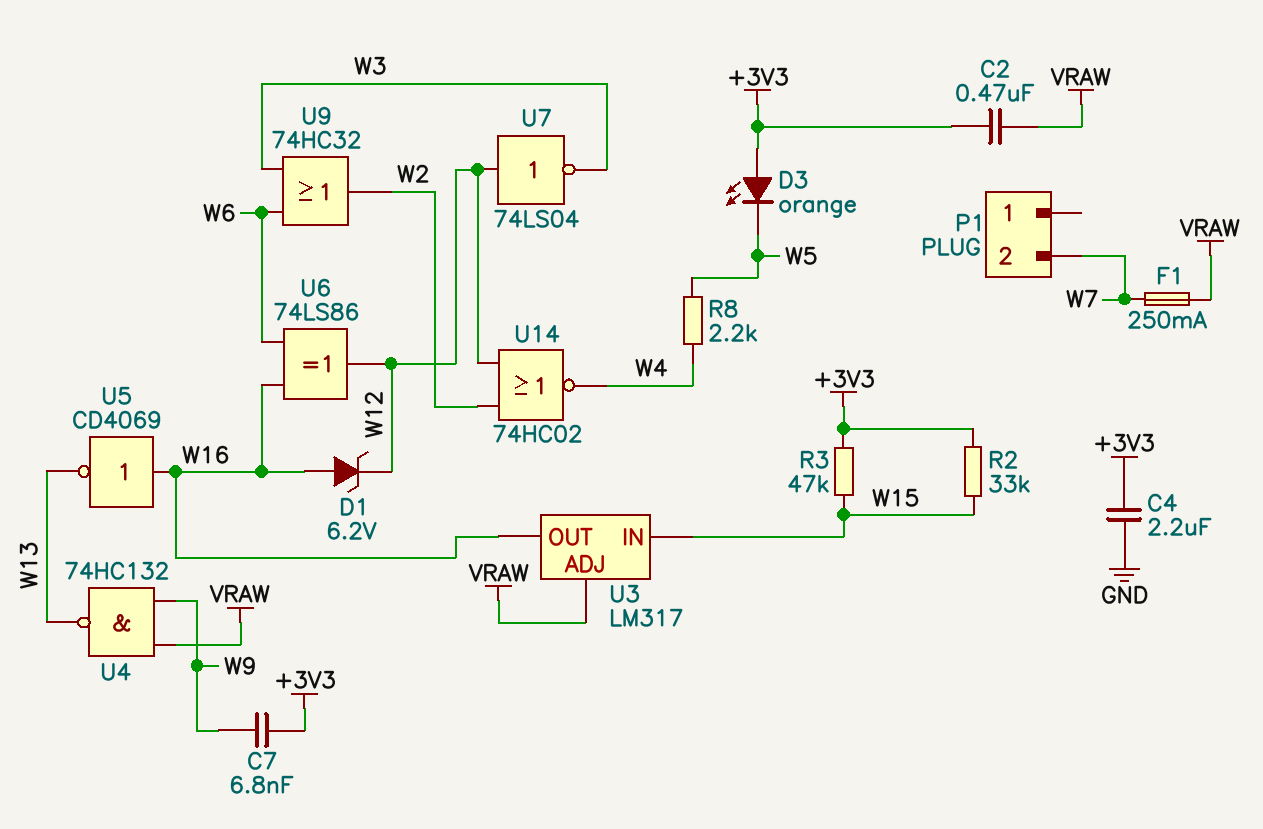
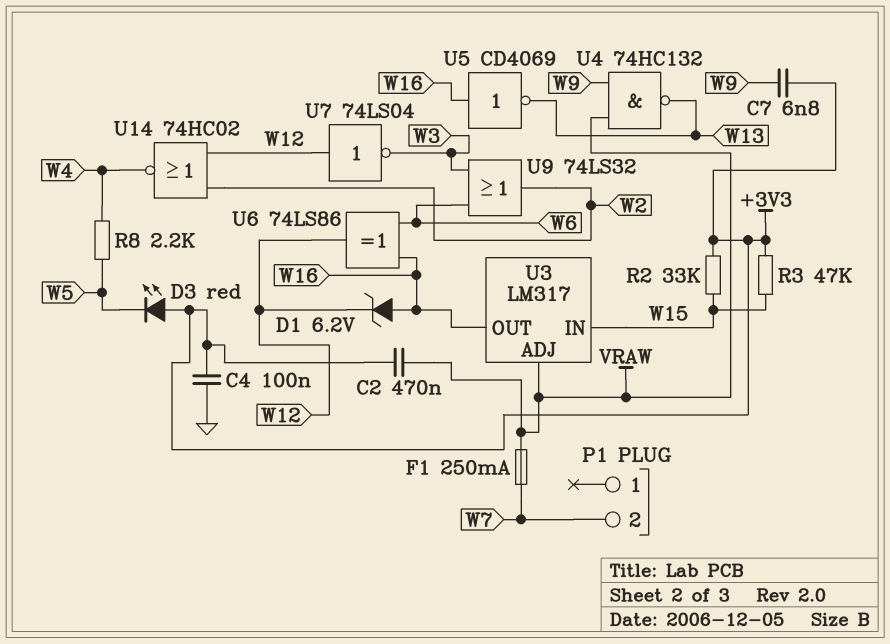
C4: 2.2uF (+3V3, GND) -> 100nF (+3V3, GND)
D3: LED orange (A +3V3, K W5) -> LED red (A +3V3, K W5)
U9: OR 74HC32 (in W3, in W6, out W2) -> OR 74LS32 (in W3, in W6, out W2)

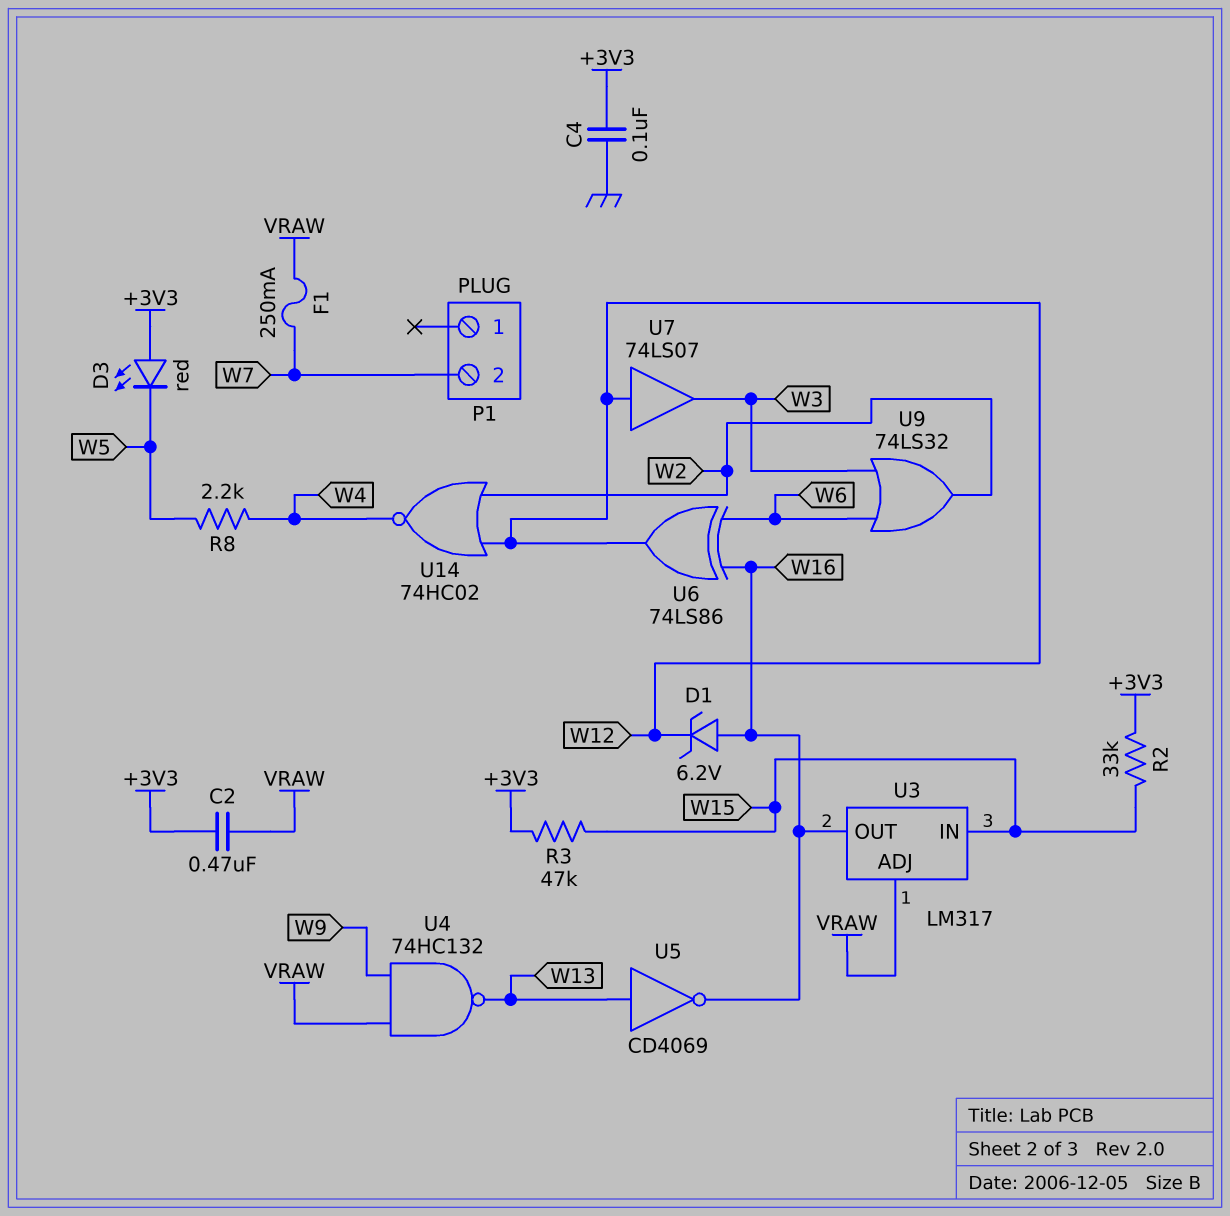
C7: 6.8nF (+3V3, W9) -> none
U5: NOT CD4069 (in W16, out W13) -> NOT CD4069 (in W13, out W16)
U7: NOT 74LS04 (in W12, out W3) -> buffer 74LS07 (in W12, out W3)

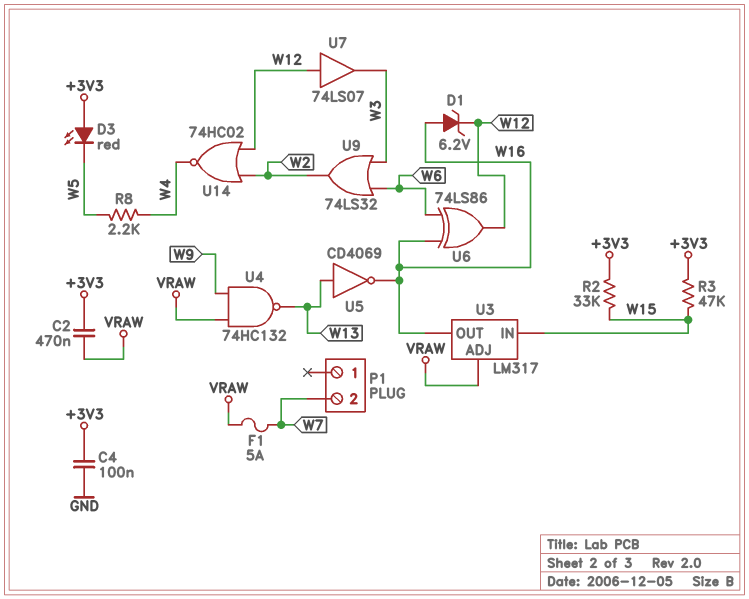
F1: 250mA (VRAW, W7) -> 5A (VRAW, W7)

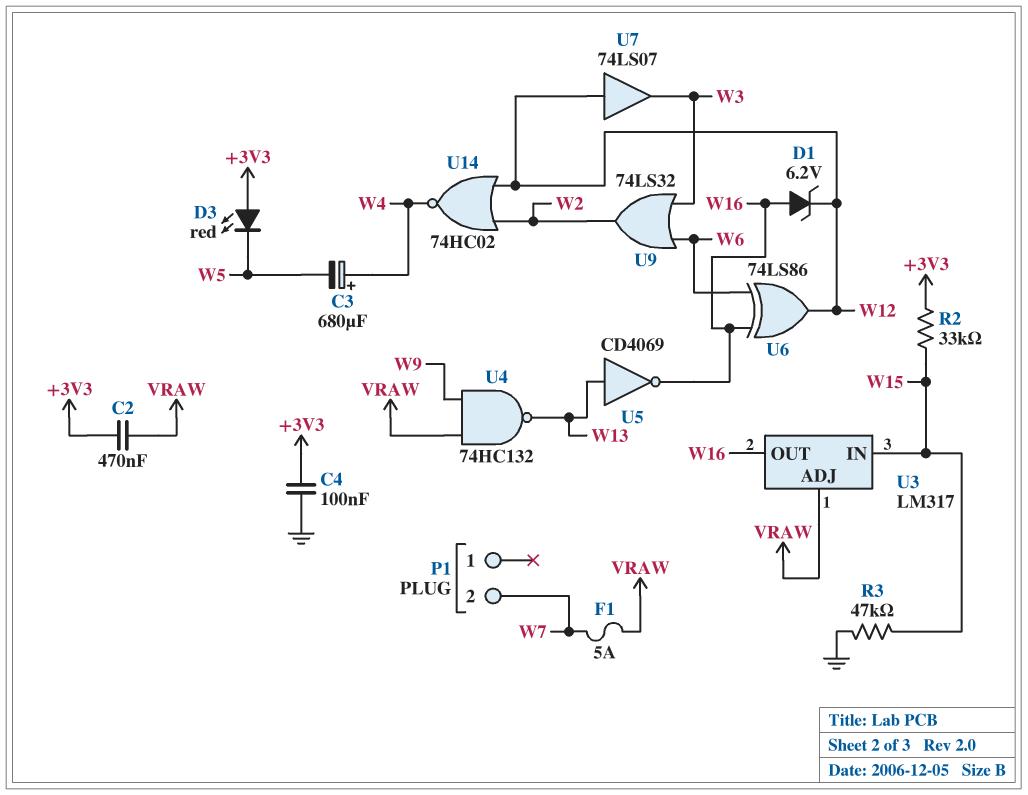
C3: none -> 680uF (plus W4, minus W5)
R3: 47k (+3V3, W15) -> 47k (GND, W15)
R8: 2.2k (W4, W5) -> none

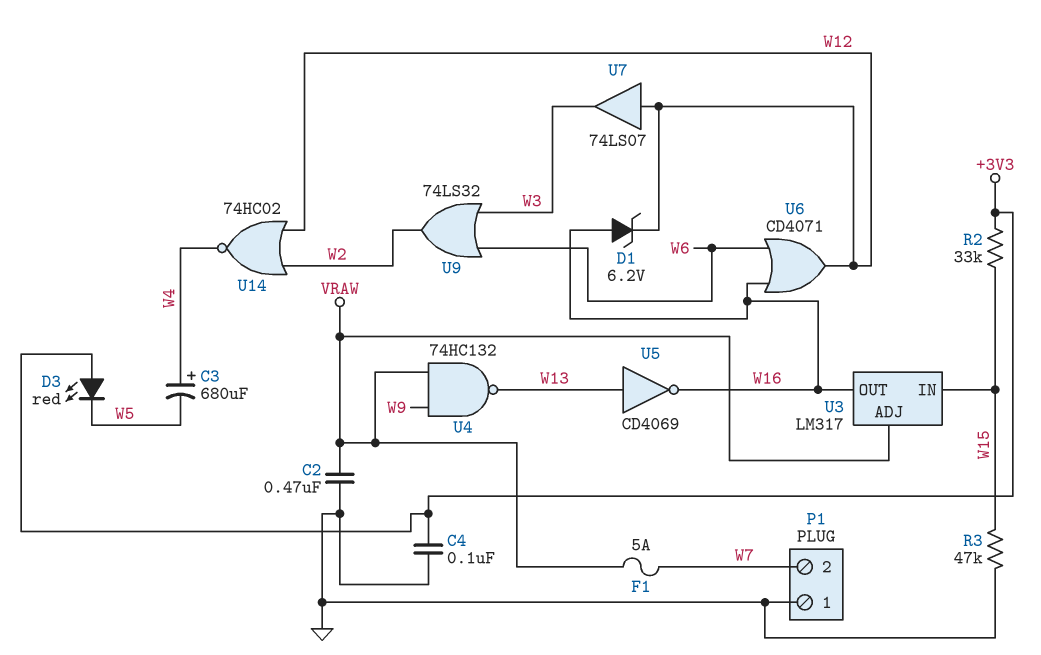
C2: 470nF (+3V3, VRAW) -> 470nF (GND, VRAW)
P1 pin 1: none -> GND
U6: XOR 74LS86 (in W6, in W16, out W12) -> OR CD4071 (in W6, in W16, out W12)

